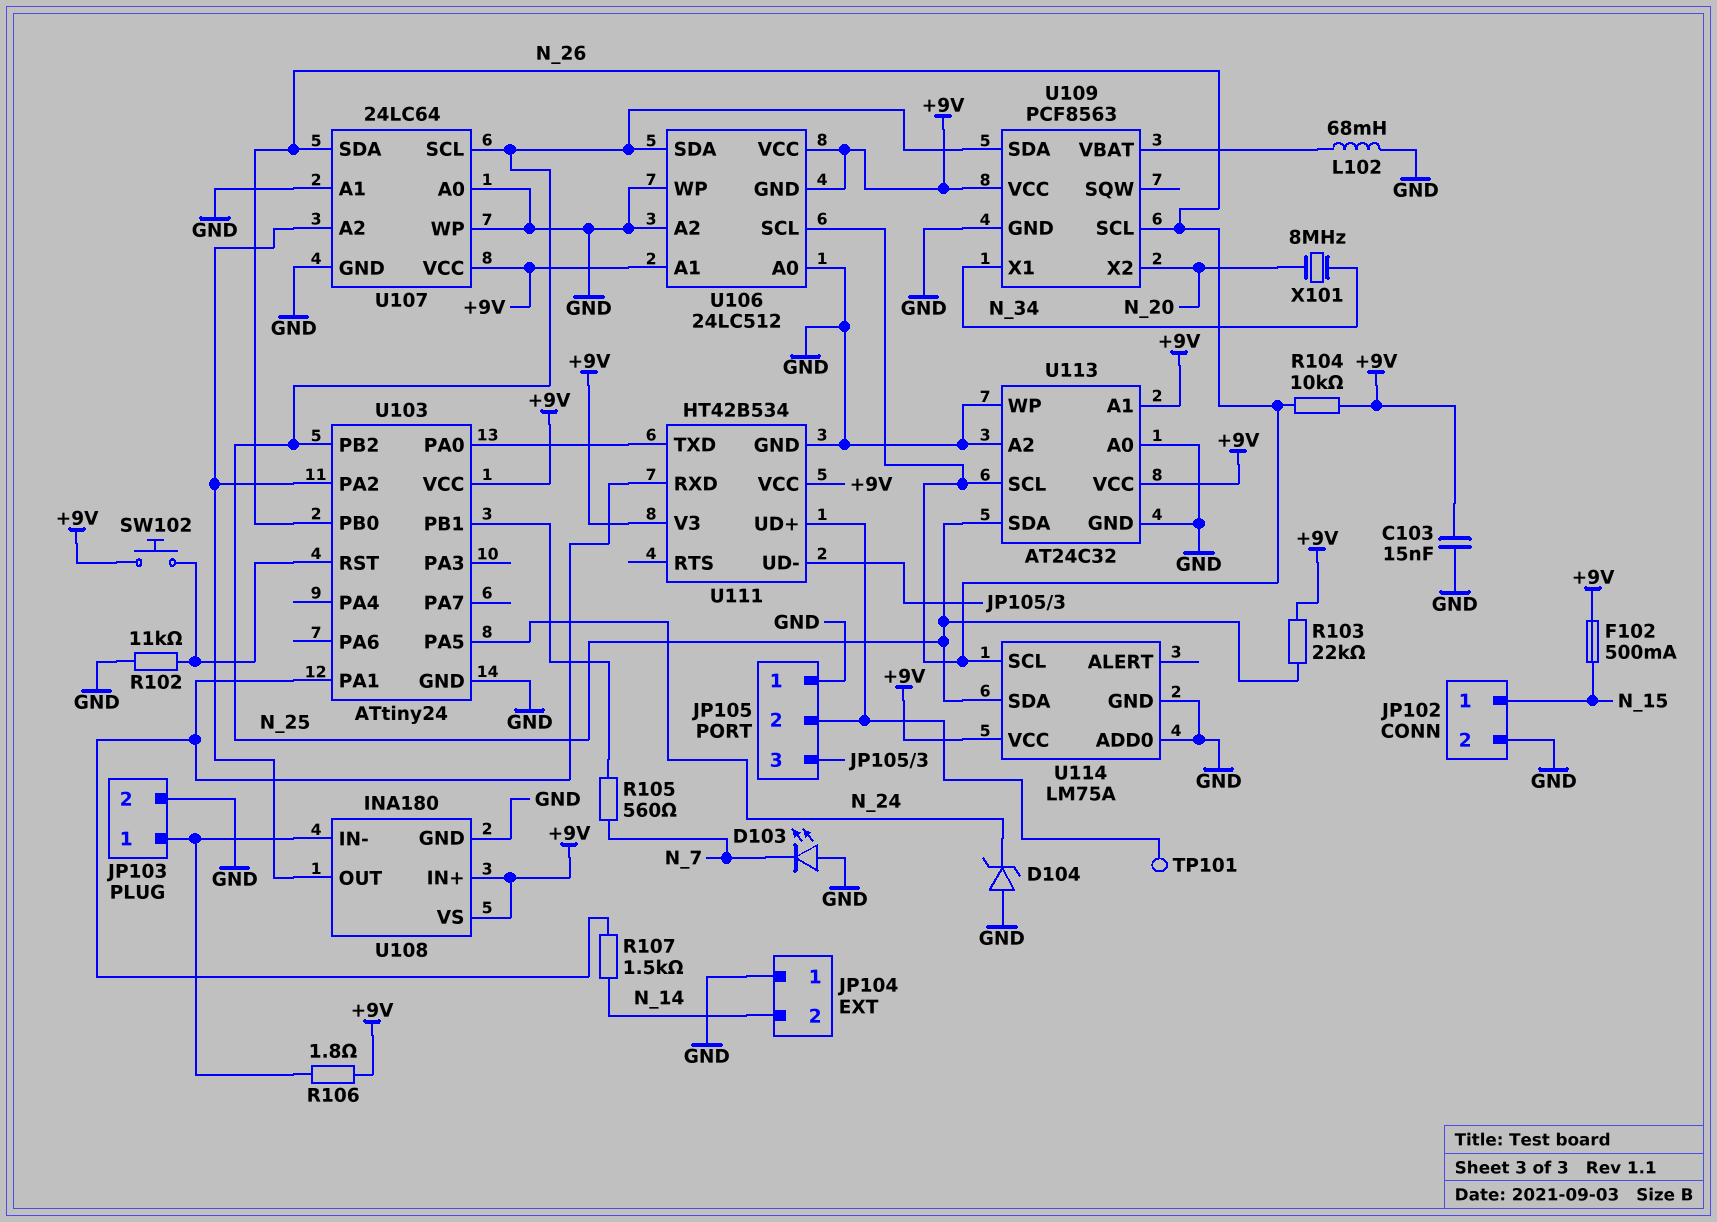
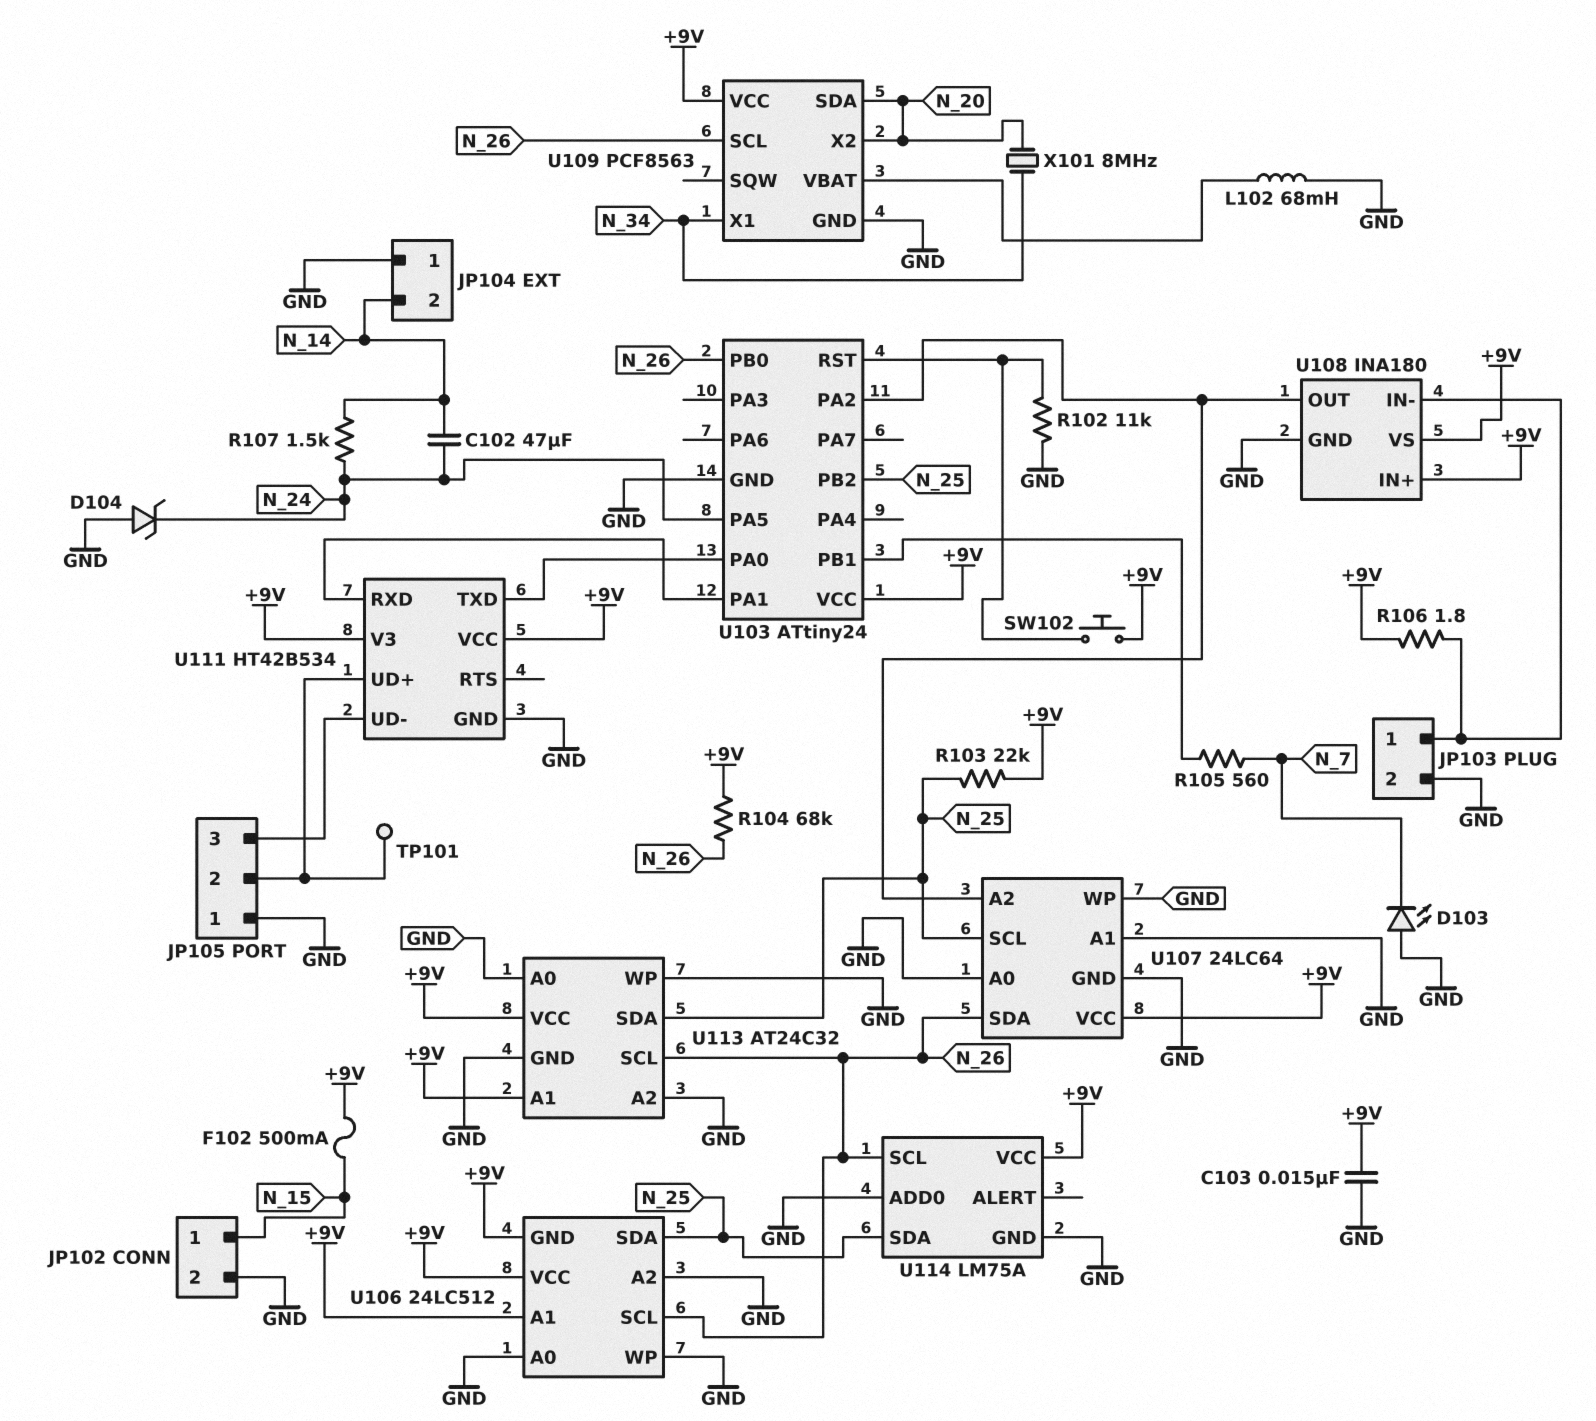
C102: none -> 47uF (N_14, N_24)
R104: 10k (+9V, N_26) -> 68k (+9V, N_26)
R107: 1.5k (N_14, U103/PA1) -> 1.5k (N_14, N_24)
U109 pin SDA: N_25 -> N_20

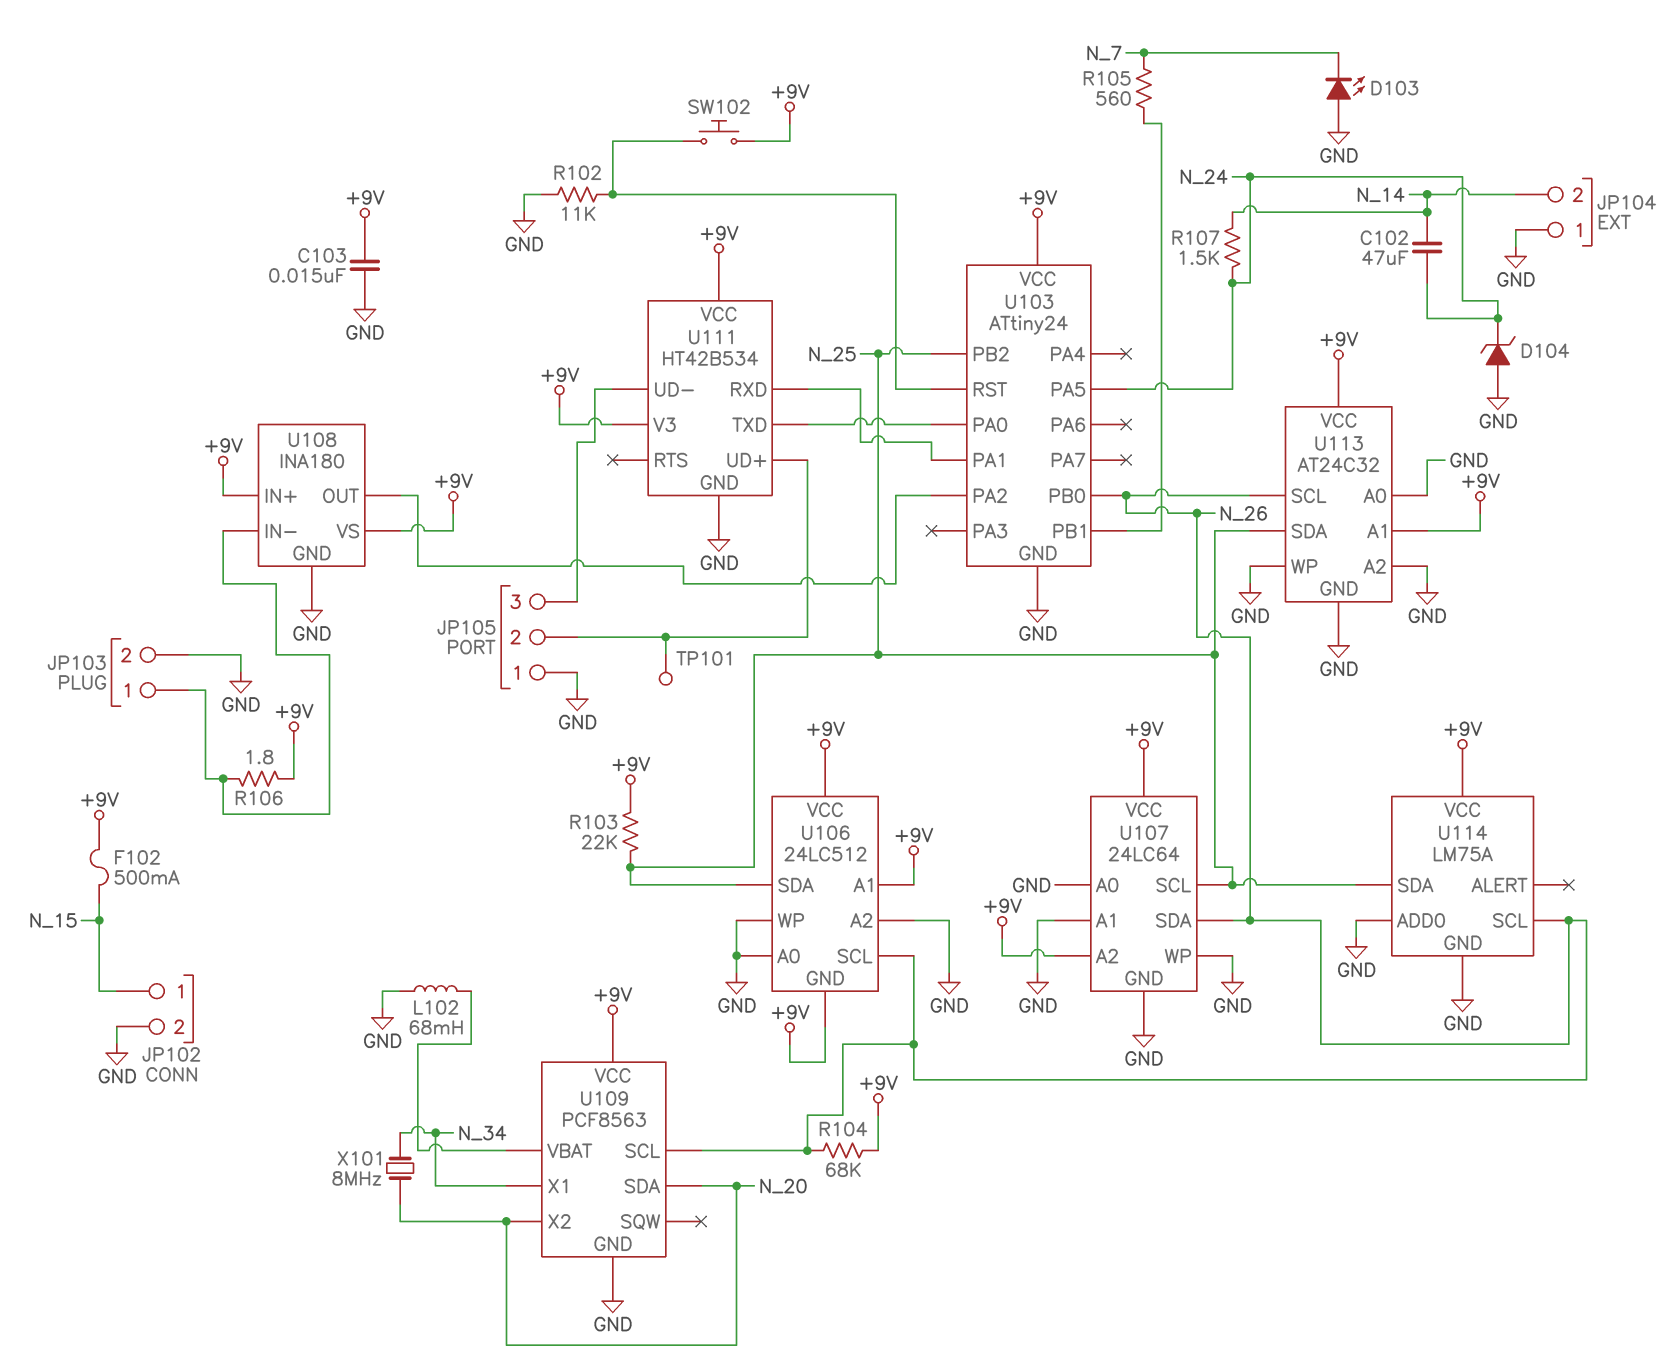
U107 pin A2: U103/PA2 -> +9V

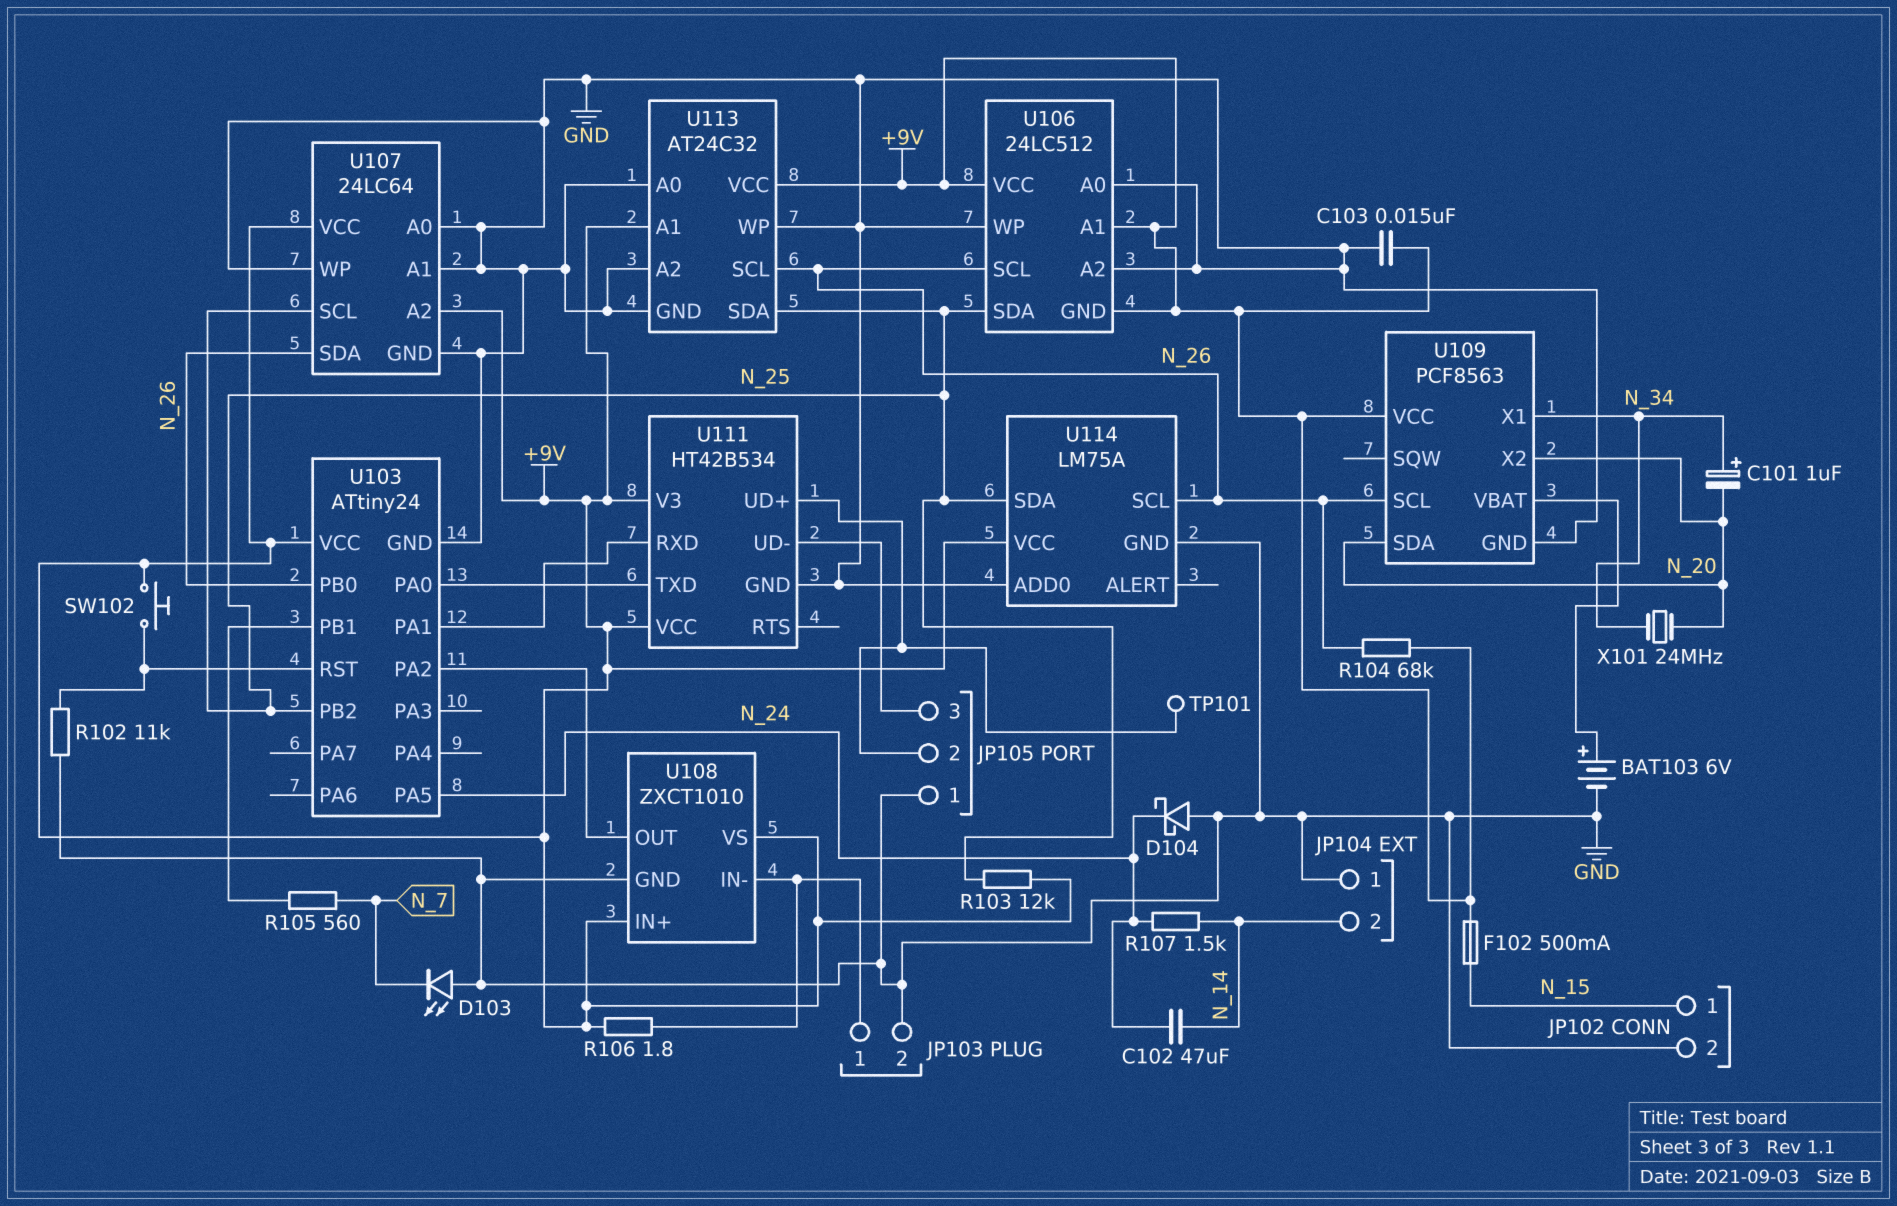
BAT103: none -> 6V (plus U109/VBAT, minus GND)
C101: none -> 1uF (plus N_34, minus N_20)
D104: zener (A GND, K N_24) -> schottky (A GND, K N_24)
L102: 68mH (GND, U109/VBAT) -> none
R103: 22k (+9V, N_25) -> 12k (+9V, N_25)
U108: INA180 -> ZXCT1010
X101: 8MHz (N_20, N_34) -> 24MHz (N_20, N_34)

